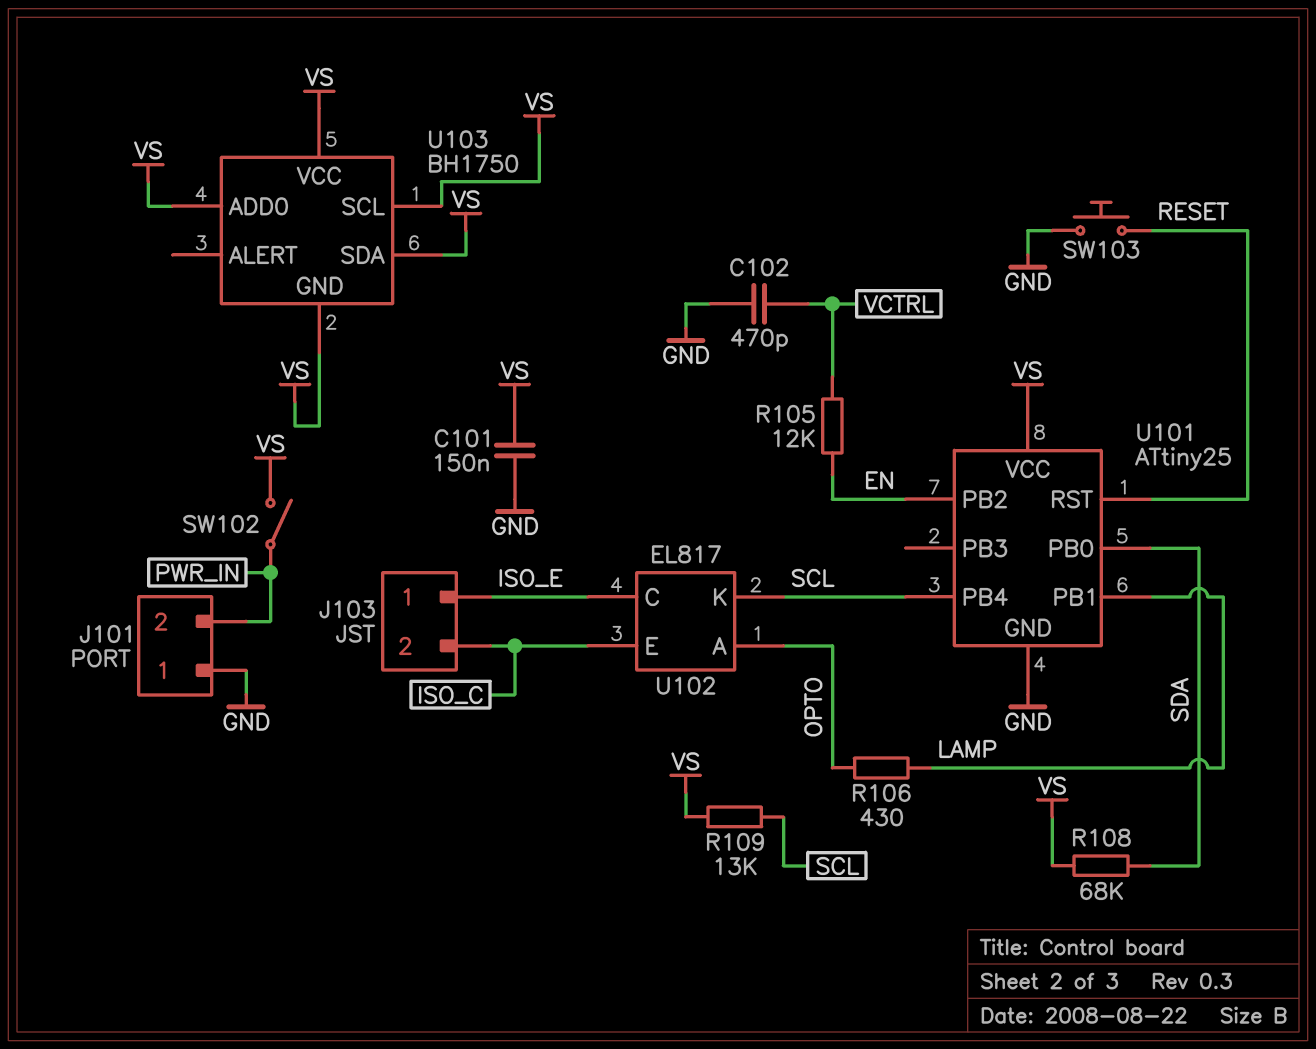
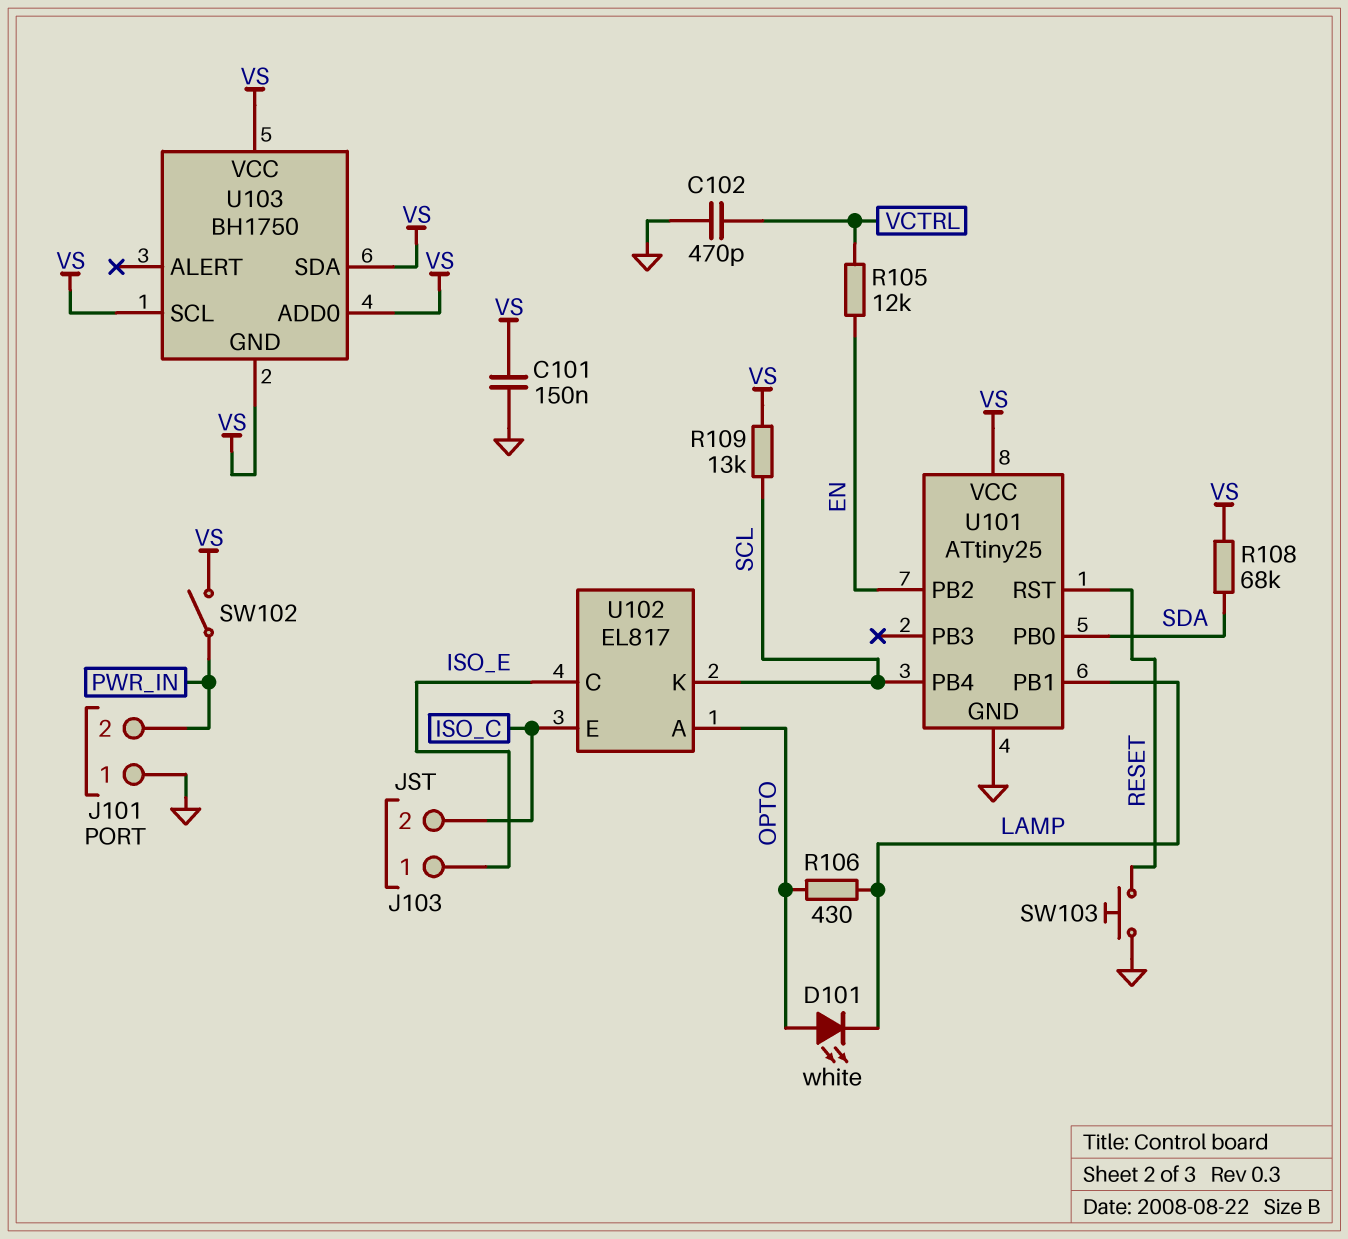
D101: none -> LED white (A OPTO, K LAMP)

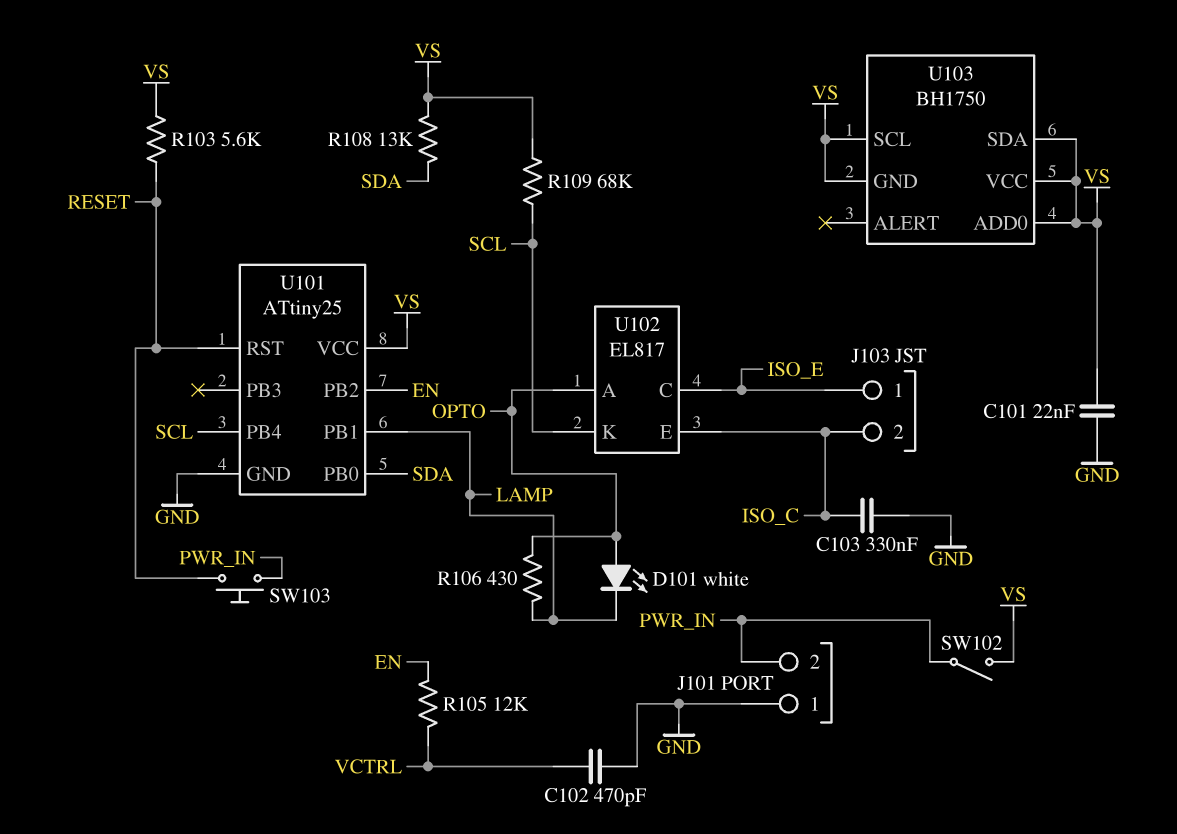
C101: 150nF (GND, VS) -> 22nF (GND, VS)
C103: none -> 330nF (GND, ISO_C)
R103: none -> 5.6k (RESET, VS)
R108: 68k (SDA, VS) -> 13k (SDA, VS)
R109: 13k (SCL, VS) -> 68k (SCL, VS)
SW103: button (GND, RESET) -> button (PWR_IN, RESET)

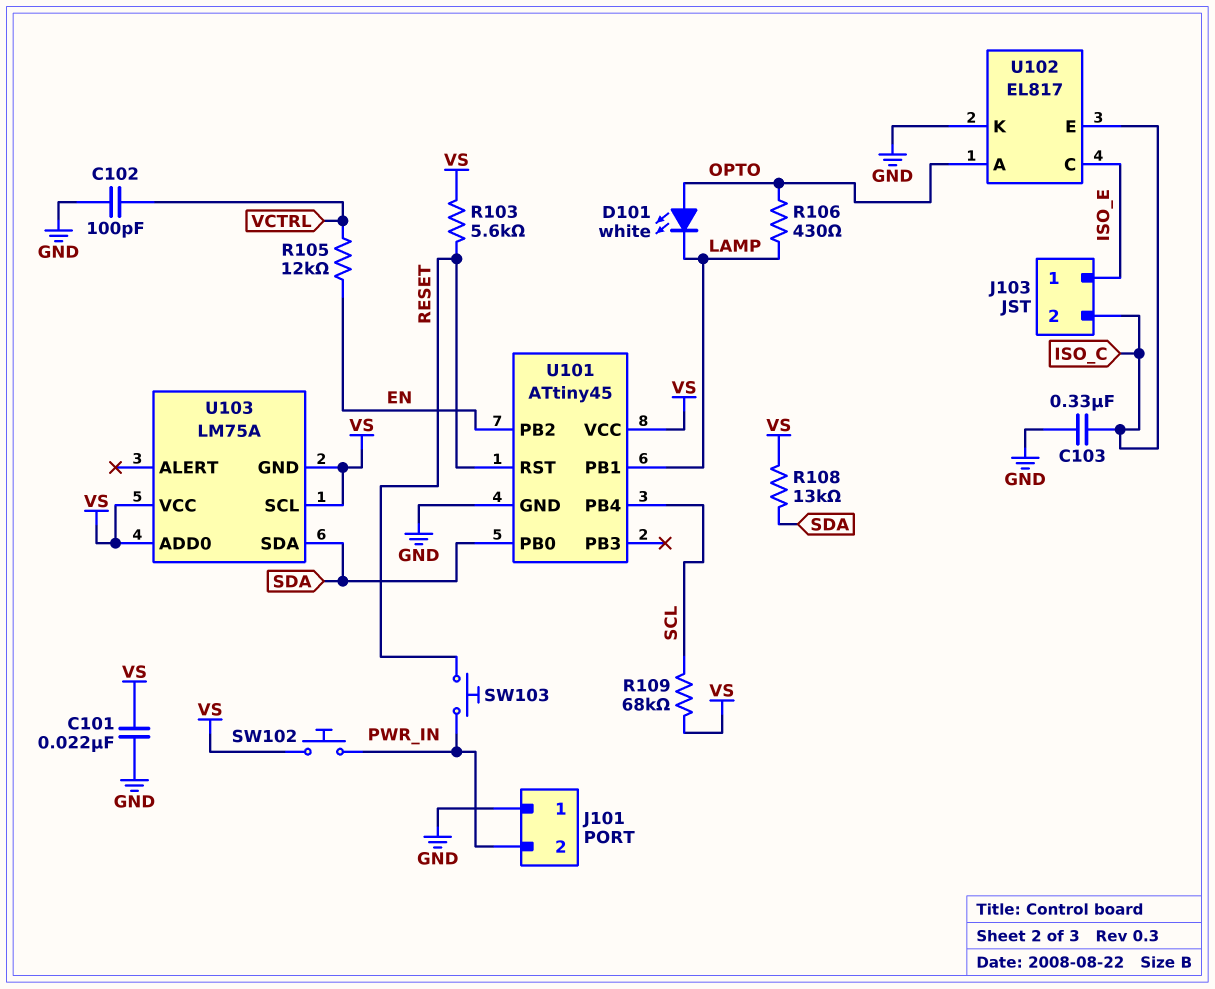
C102: 470pF (GND, VCTRL) -> 100pF (GND, VCTRL)
SW102: switch (PWR_IN, VS) -> button (PWR_IN, VS)
U101: ATtiny25 -> ATtiny45
U102 pin K: SCL -> GND
U103: BH1750 -> LM75A
U103 pin SDA: VS -> SDA

